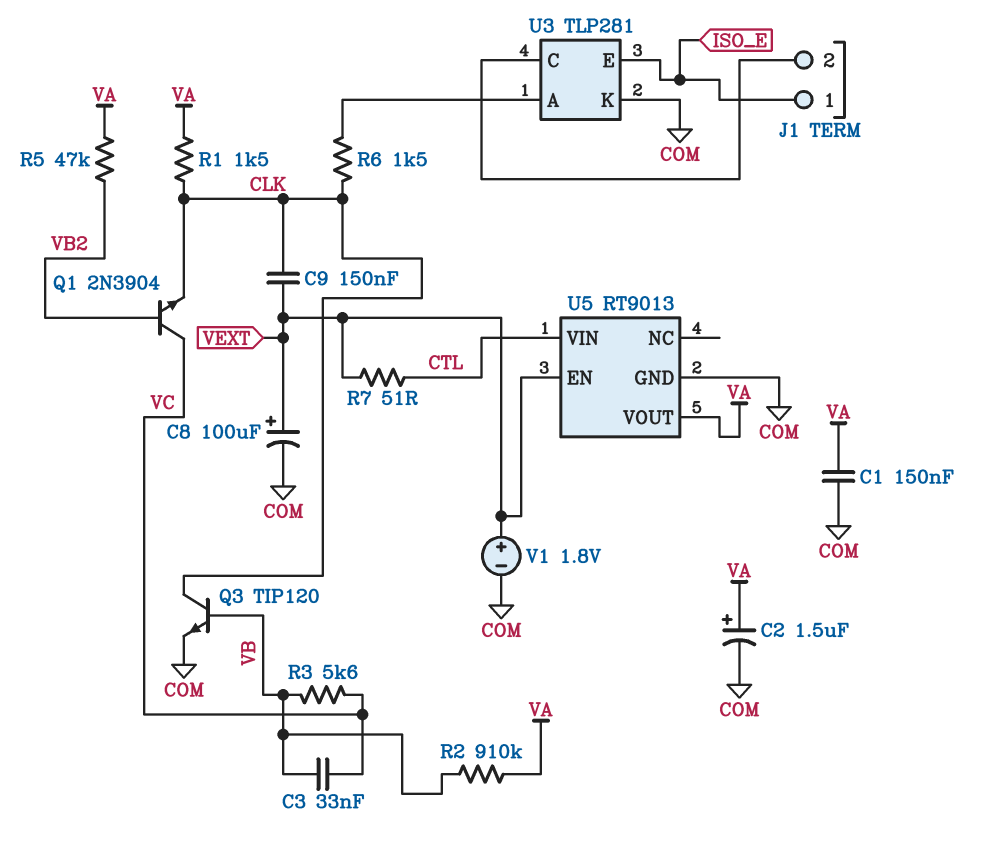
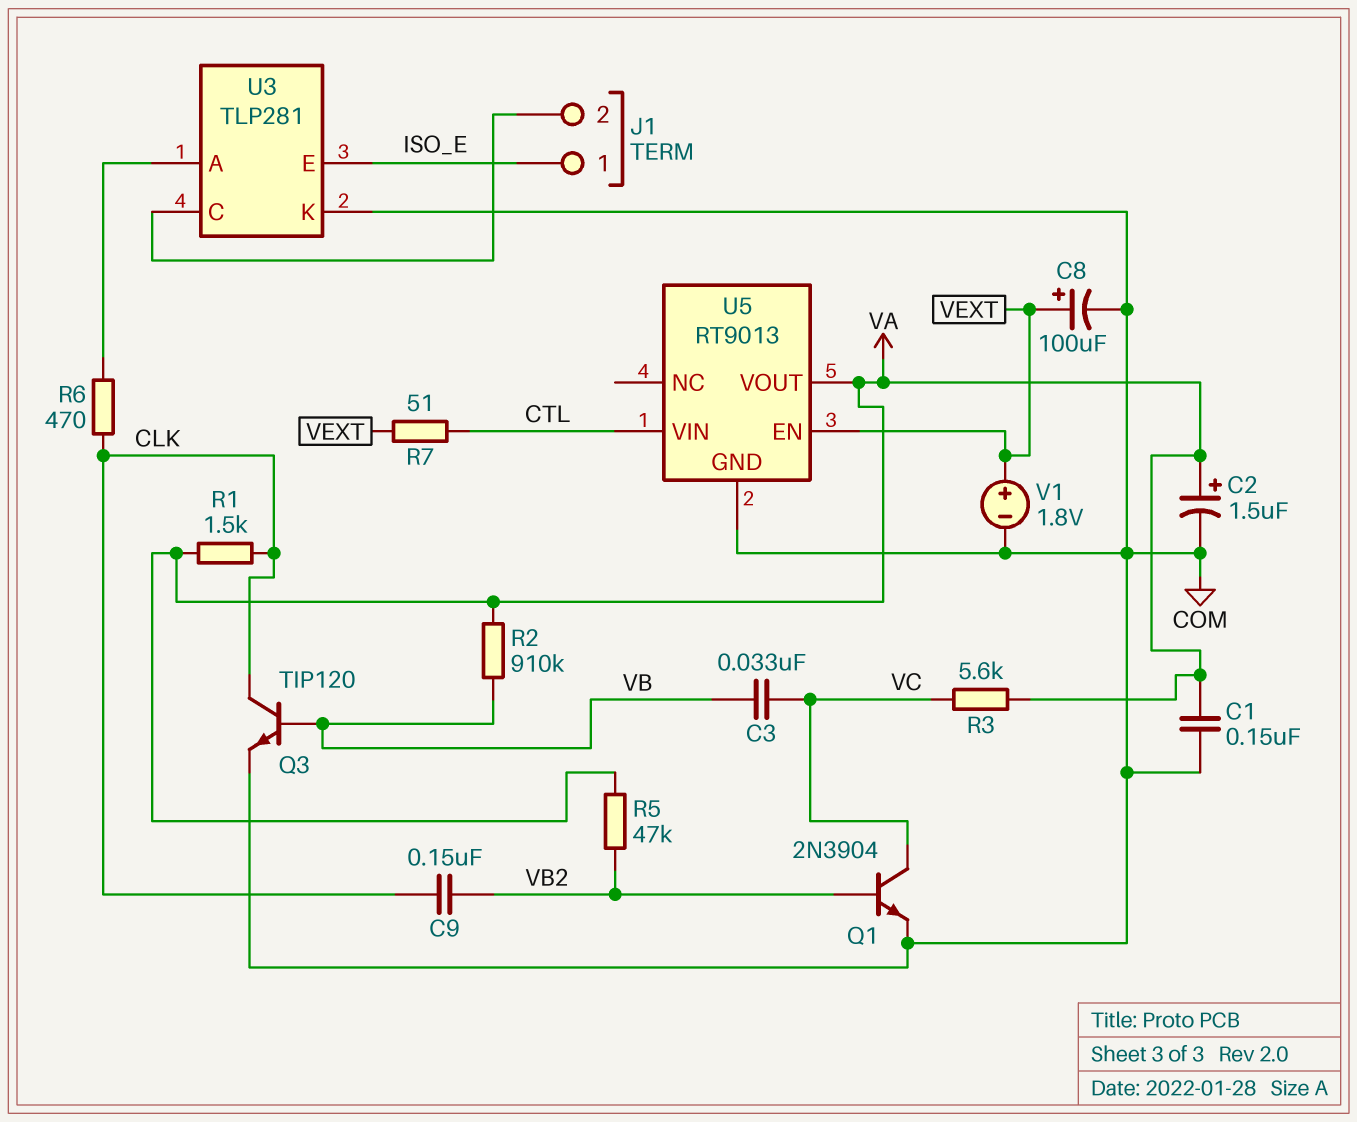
C9: 150nF (CLK, VEXT) -> 150nF (CLK, VB2)
Q1: NPN 2N3904 (B VB2, C VC, E CLK) -> NPN 2N3904 (B VB2, C VC, E COM)
R3: 5.6k (VB, VC) -> 5.6k (VA, VC)
R6: 1.5k (CLK, U3/A) -> 470 (CLK, U3/A)

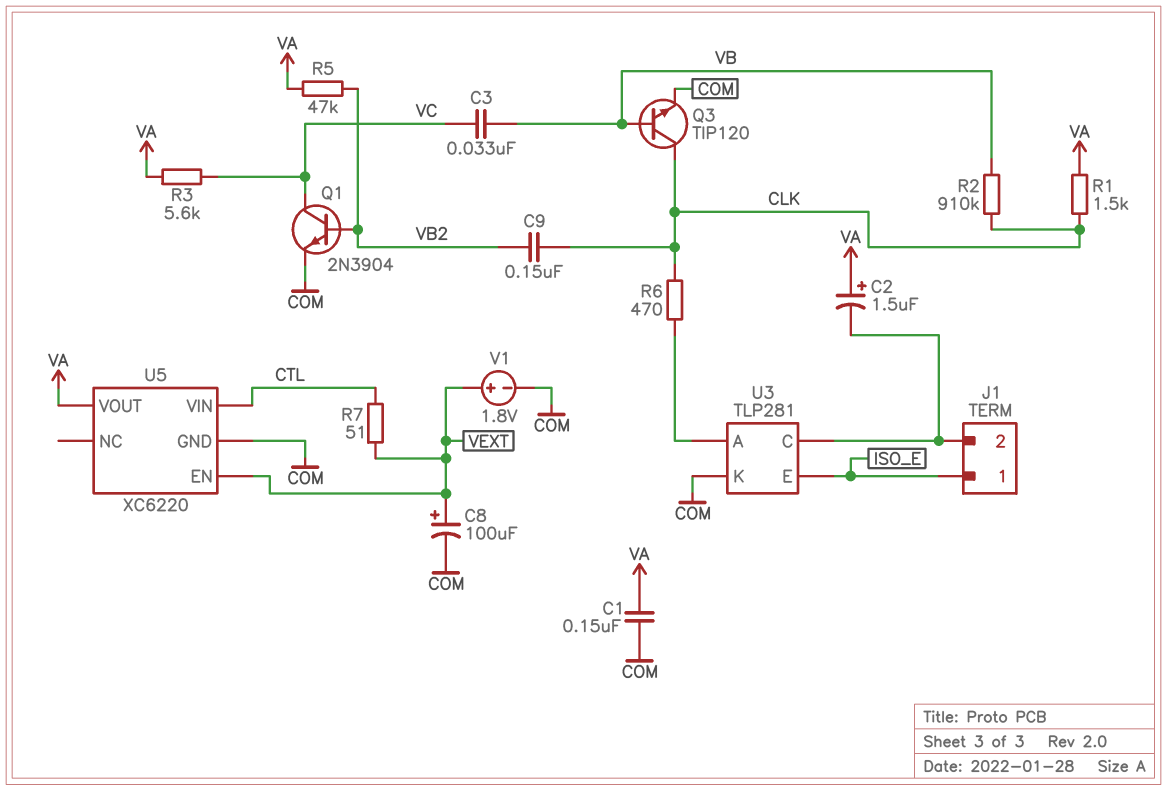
C2: 1.5uF (plus VA, minus COM) -> 1.5uF (plus VA, minus J1/2)
R2: 910k (VA, VB) -> 910k (CLK, VB)
U5: RT9013 -> XC6220

